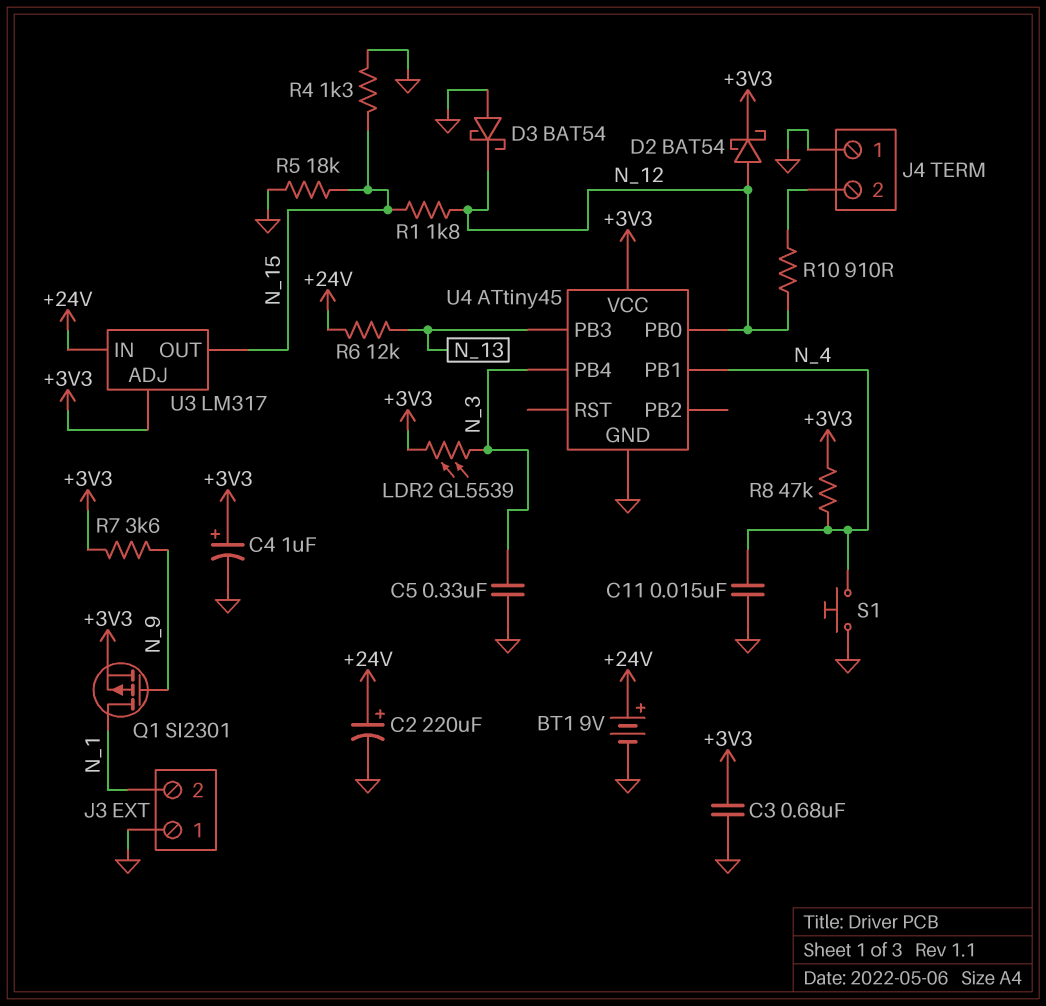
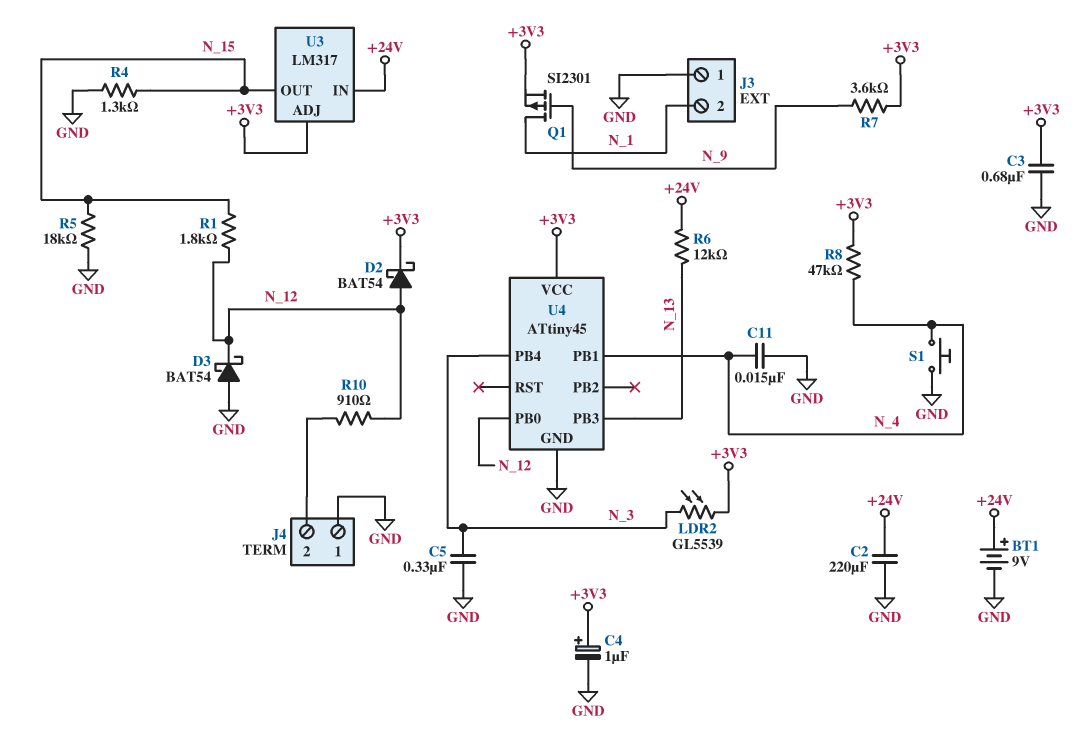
C2: 220uF (plus +24V, minus GND) -> 220uF (+24V, GND)

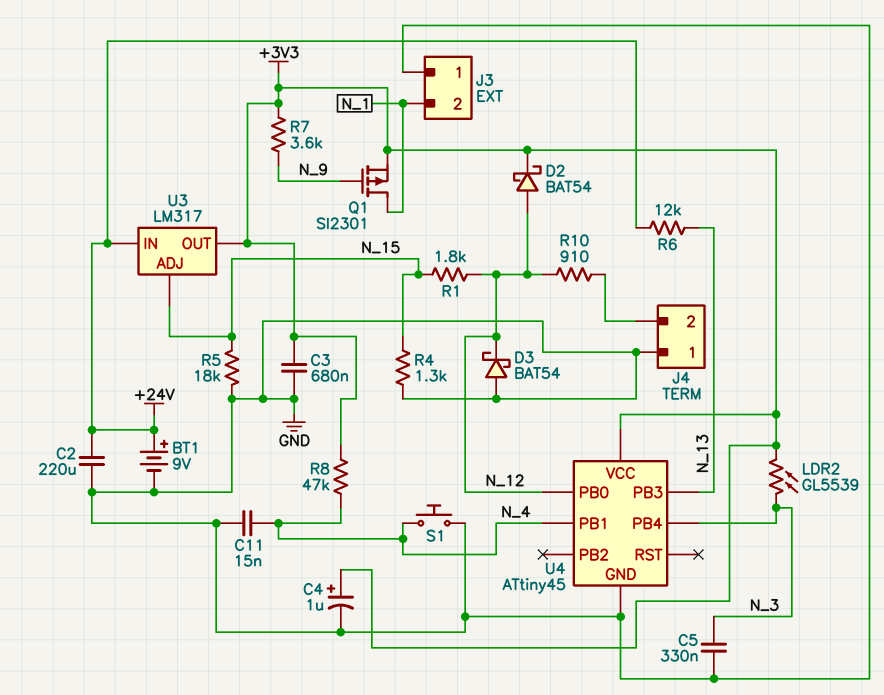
U3 pin ADJ: +3V3 -> N_15
U3 pin OUT: N_15 -> +3V3

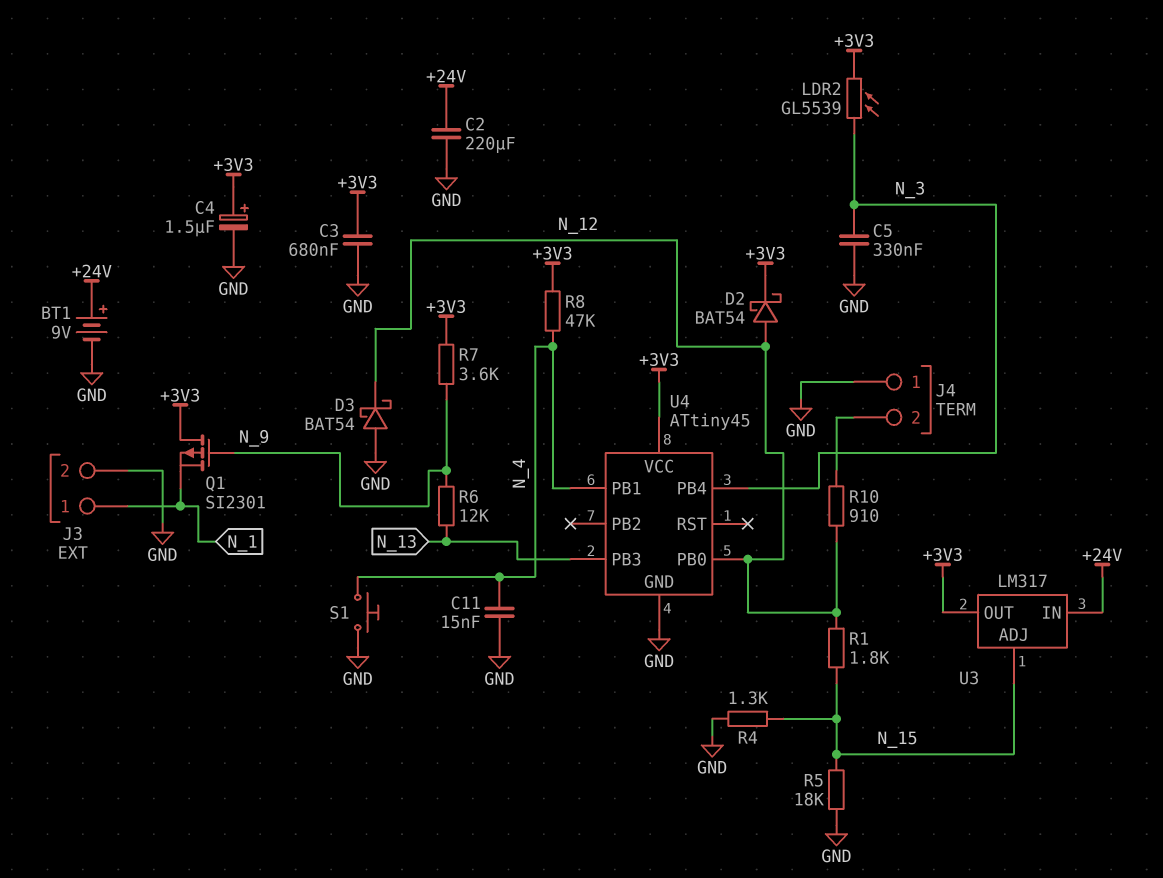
C4: 1uF (plus +3V3, minus GND) -> 1.5uF (plus +3V3, minus GND)
J3 pin 1: GND -> N_1
J3 pin 2: N_1 -> GND
Q1: PMOS SI2301 (G N_9, D N_1, S +3V3) -> PMOS SI2301 (G N_9, D +3V3, S N_1)
R6: 12k (+24V, N_13) -> 12k (N_9, N_13)

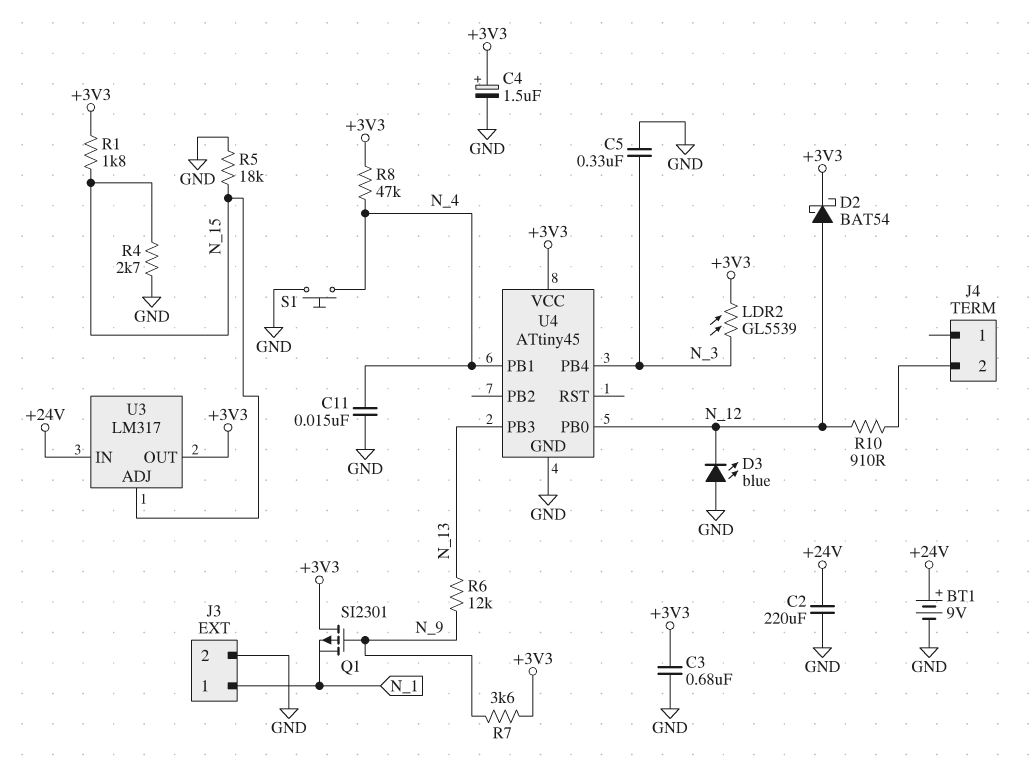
D3: schottky BAT54 (A GND, K N_12) -> LED blue (A GND, K N_12)
J4 pin 1: GND -> none
R1: 1.8k (N_12, N_15) -> 1.8k (+3V3, N_15)
R4: 1.3k (GND, N_15) -> 2.7k (GND, N_15)

